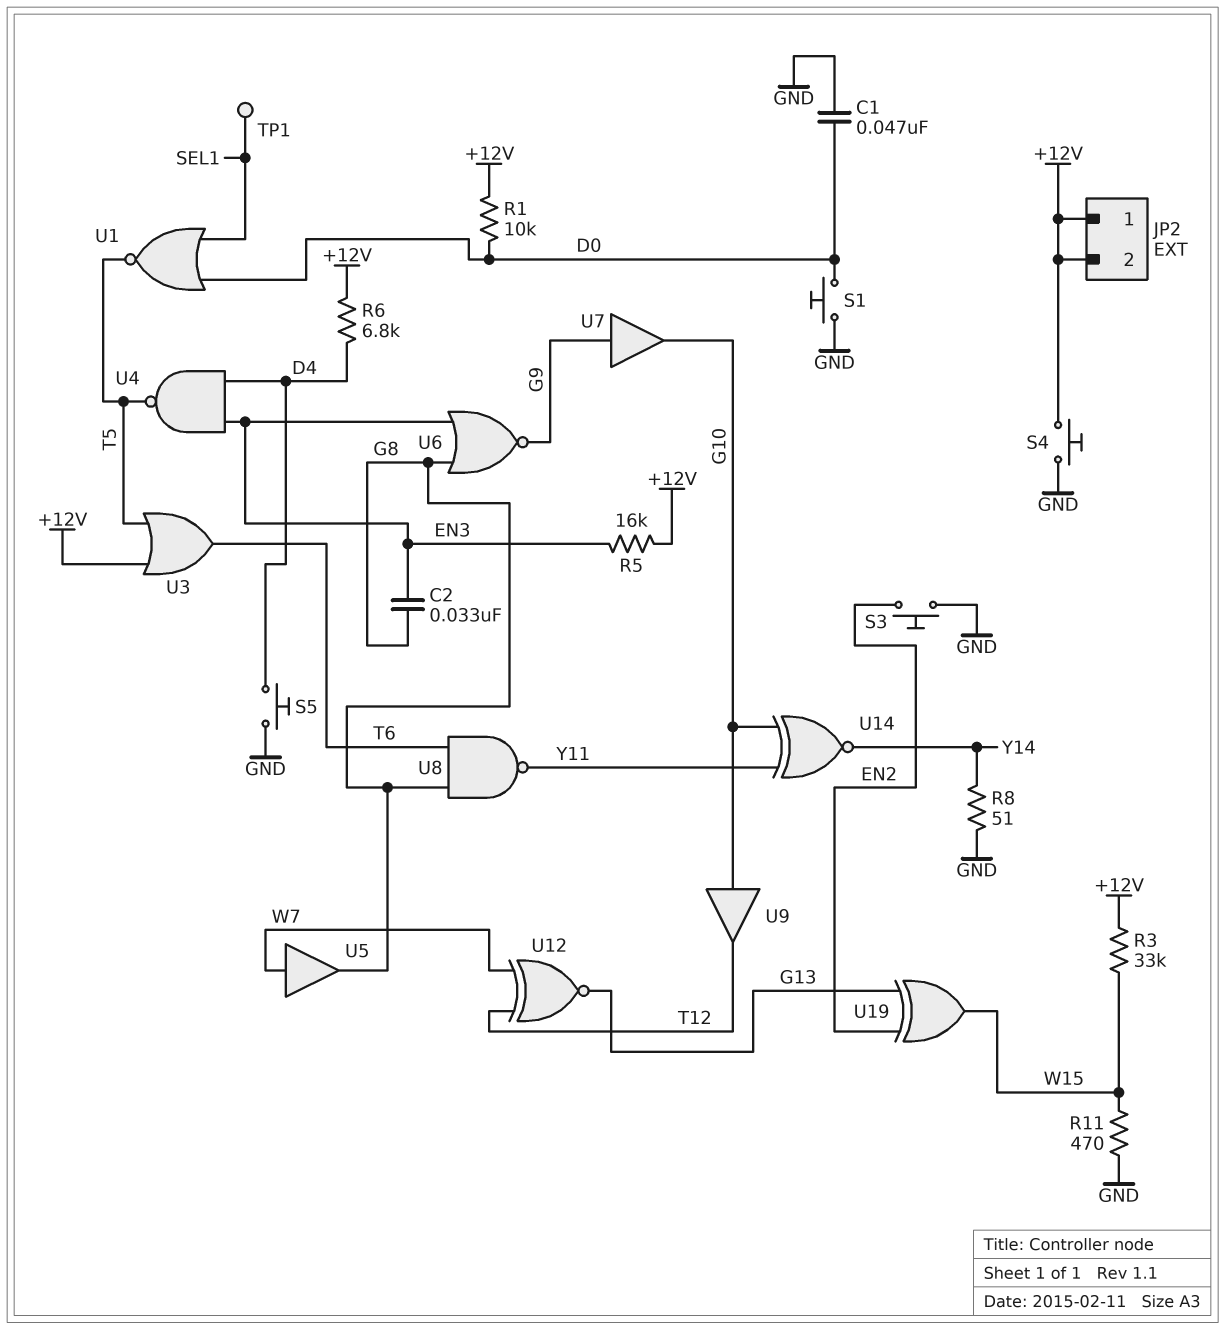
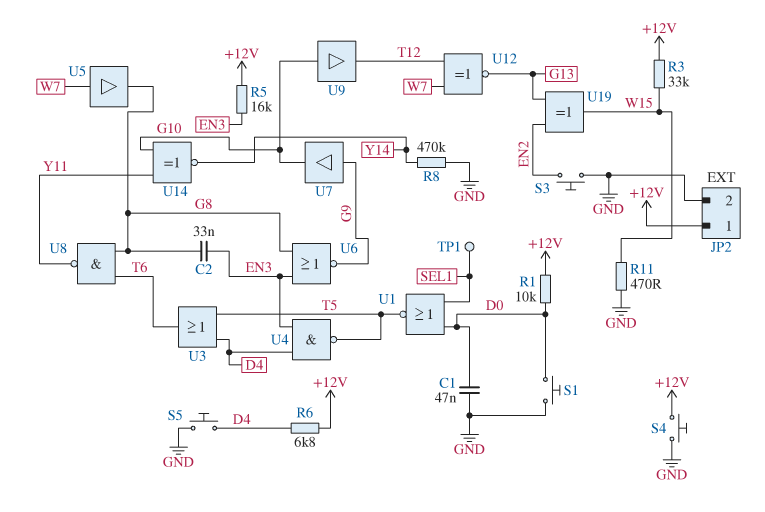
JP2 pin 2: +12V -> GND
R8: 51 (GND, Y14) -> 470k (GND, Y14)
U3: OR (in +12V, in T5, out T6) -> OR (in D4, in T5, out T6)

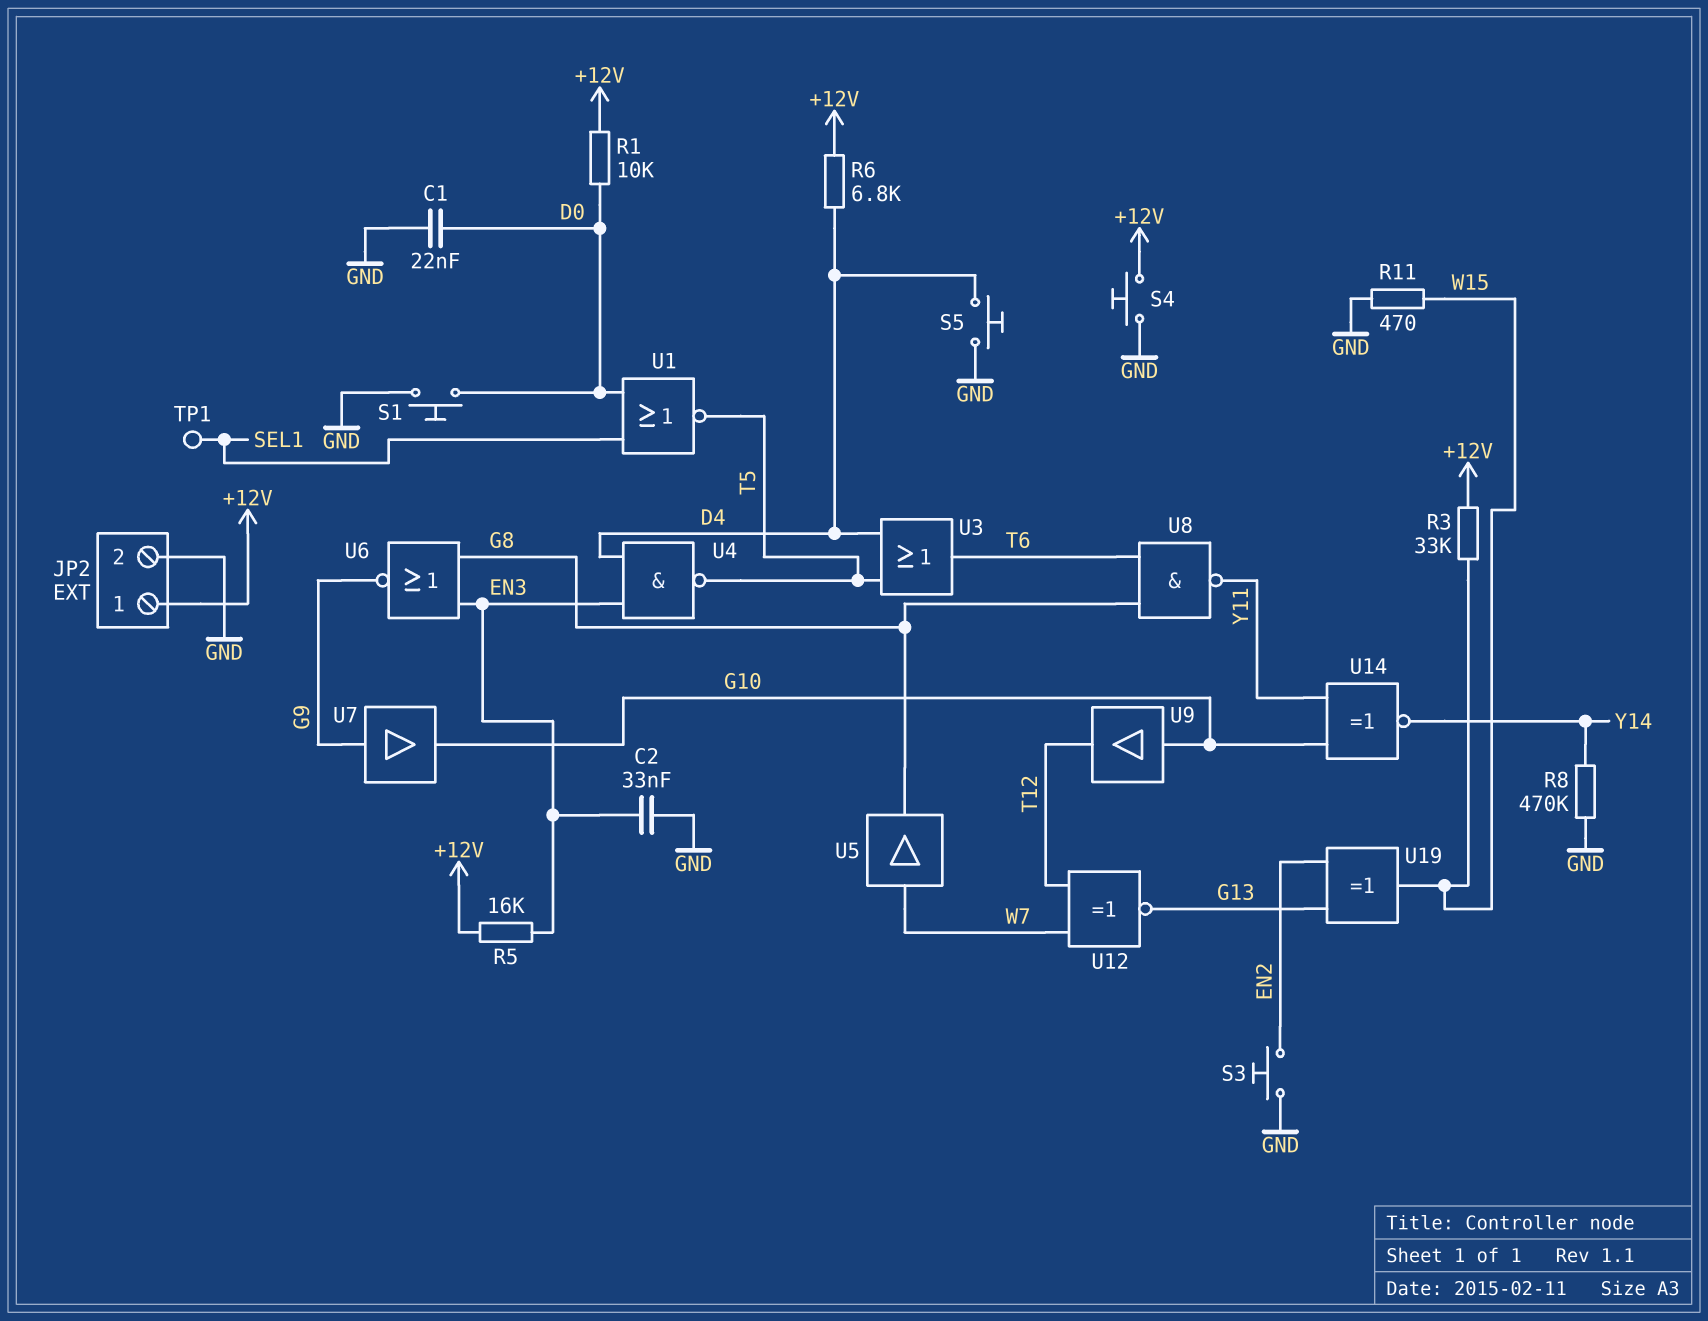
C1: 47nF (D0, GND) -> 22nF (D0, GND)
C2: 33nF (EN3, G8) -> 33nF (EN3, GND)

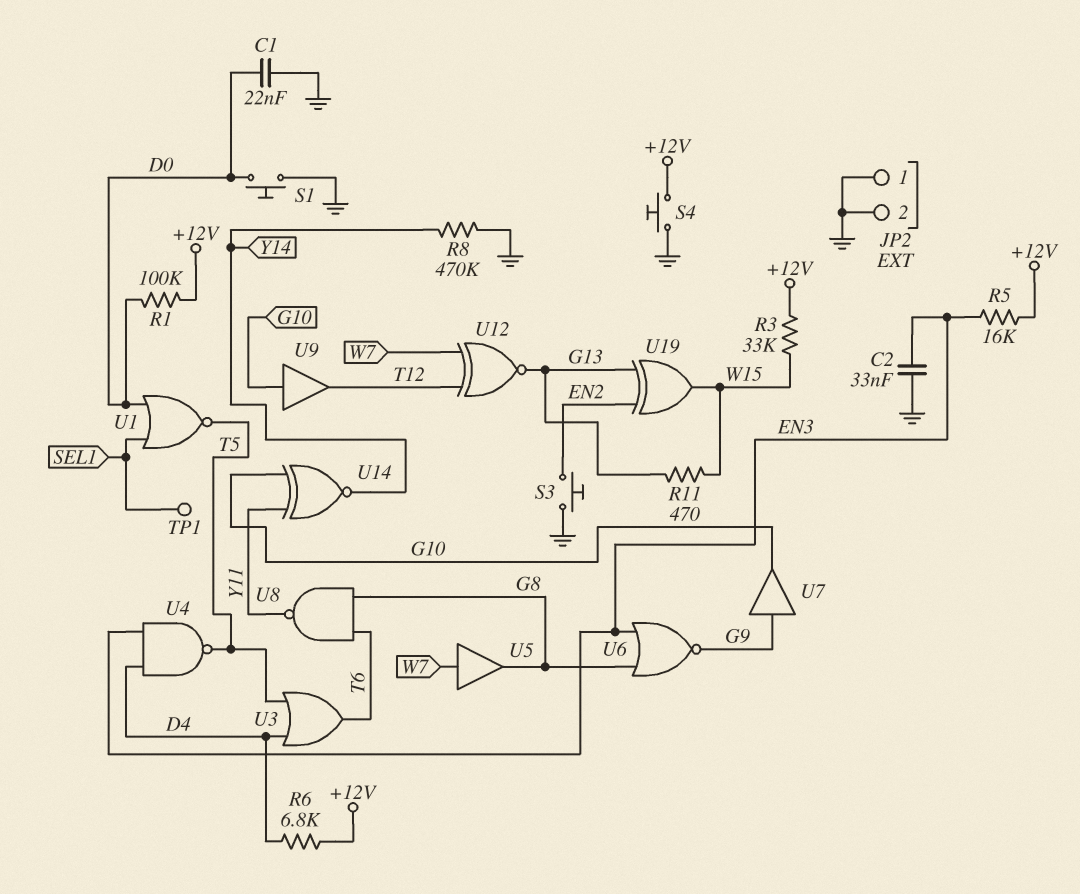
JP2 pin 1: +12V -> GND
R1: 10k (+12V, D0) -> 100k (+12V, D0)
R11: 470 (GND, W15) -> 470 (G13, W15)
S5: button (D4, GND) -> none

